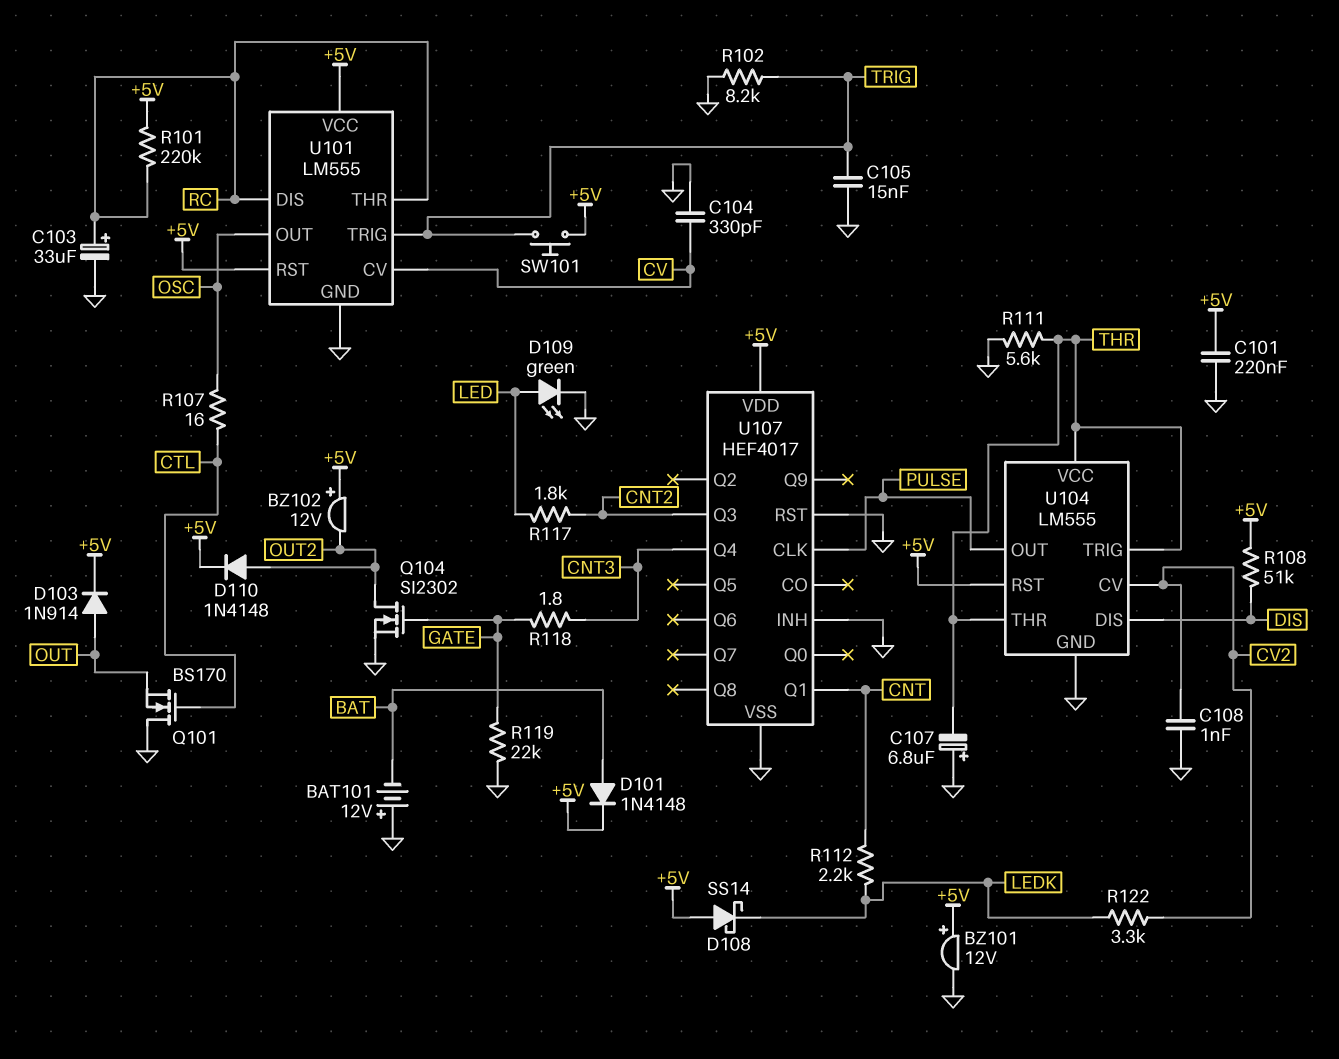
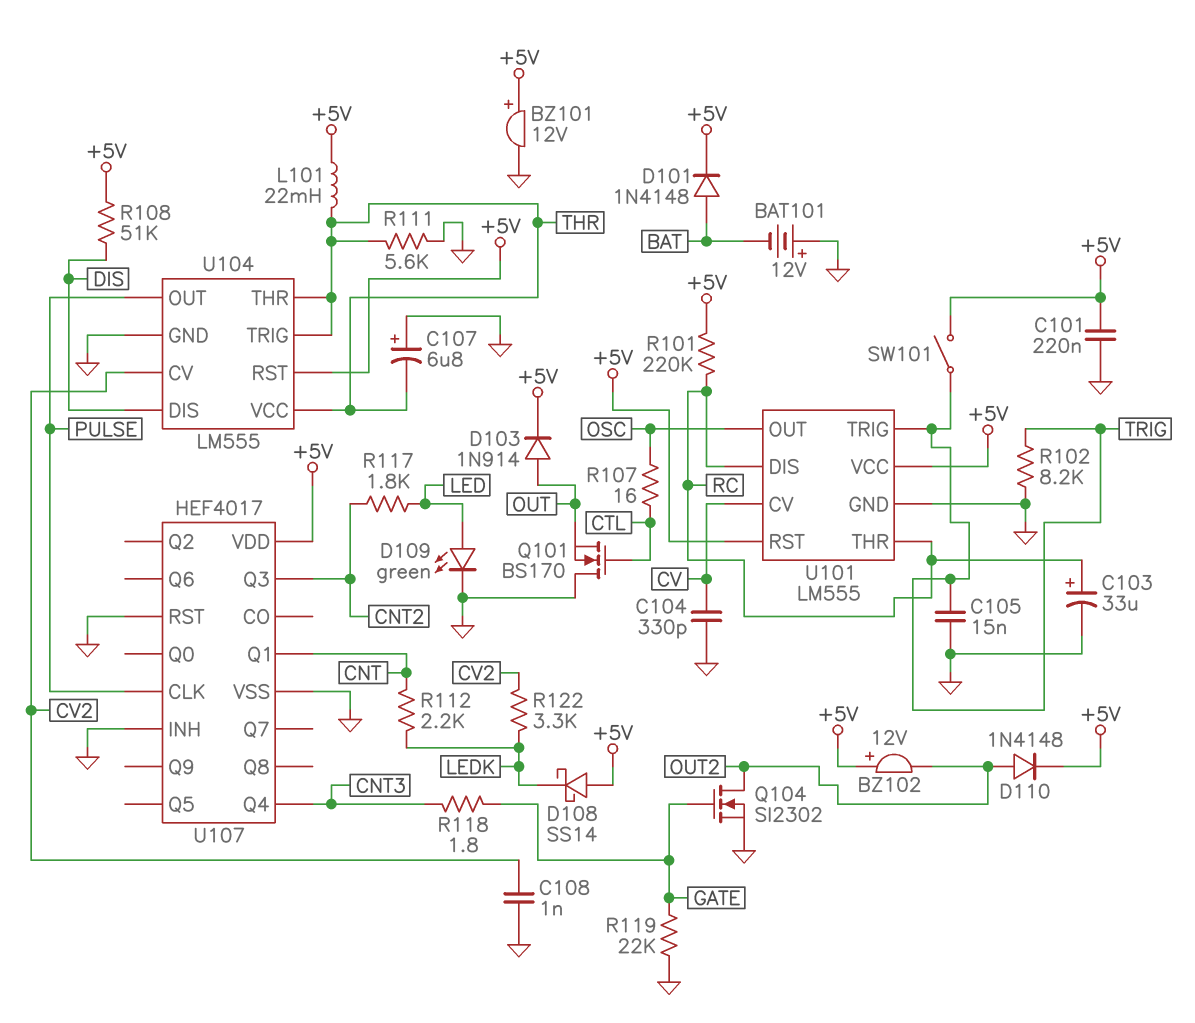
L101: none -> 22mH (+5V, THR)
SW101: button (+5V, TRIG) -> switch (+5V, TRIG)

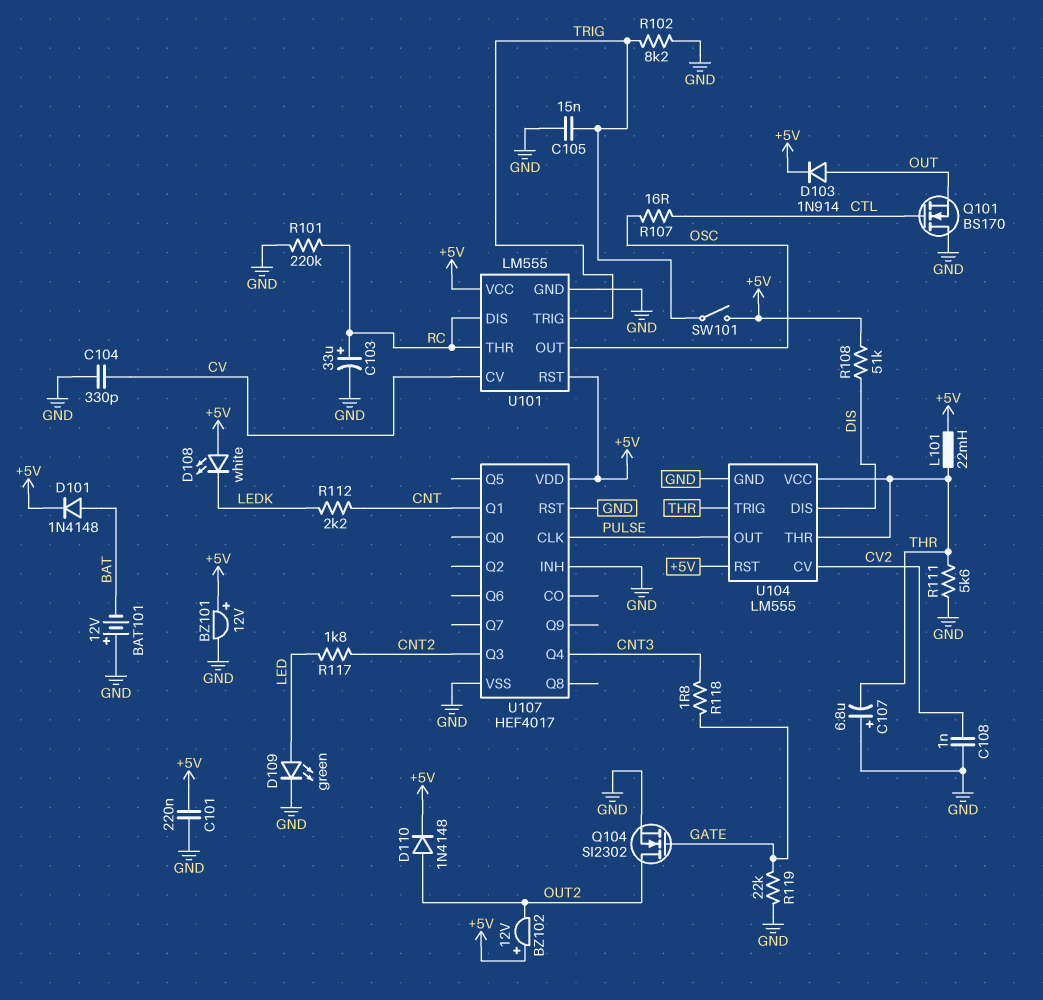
D108: schottky SS14 (A +5V, K LEDK) -> LED white (A +5V, K LEDK)
R101: 220k (+5V, RC) -> 220k (GND, RC)
R122: 3.3k (CV2, LEDK) -> none

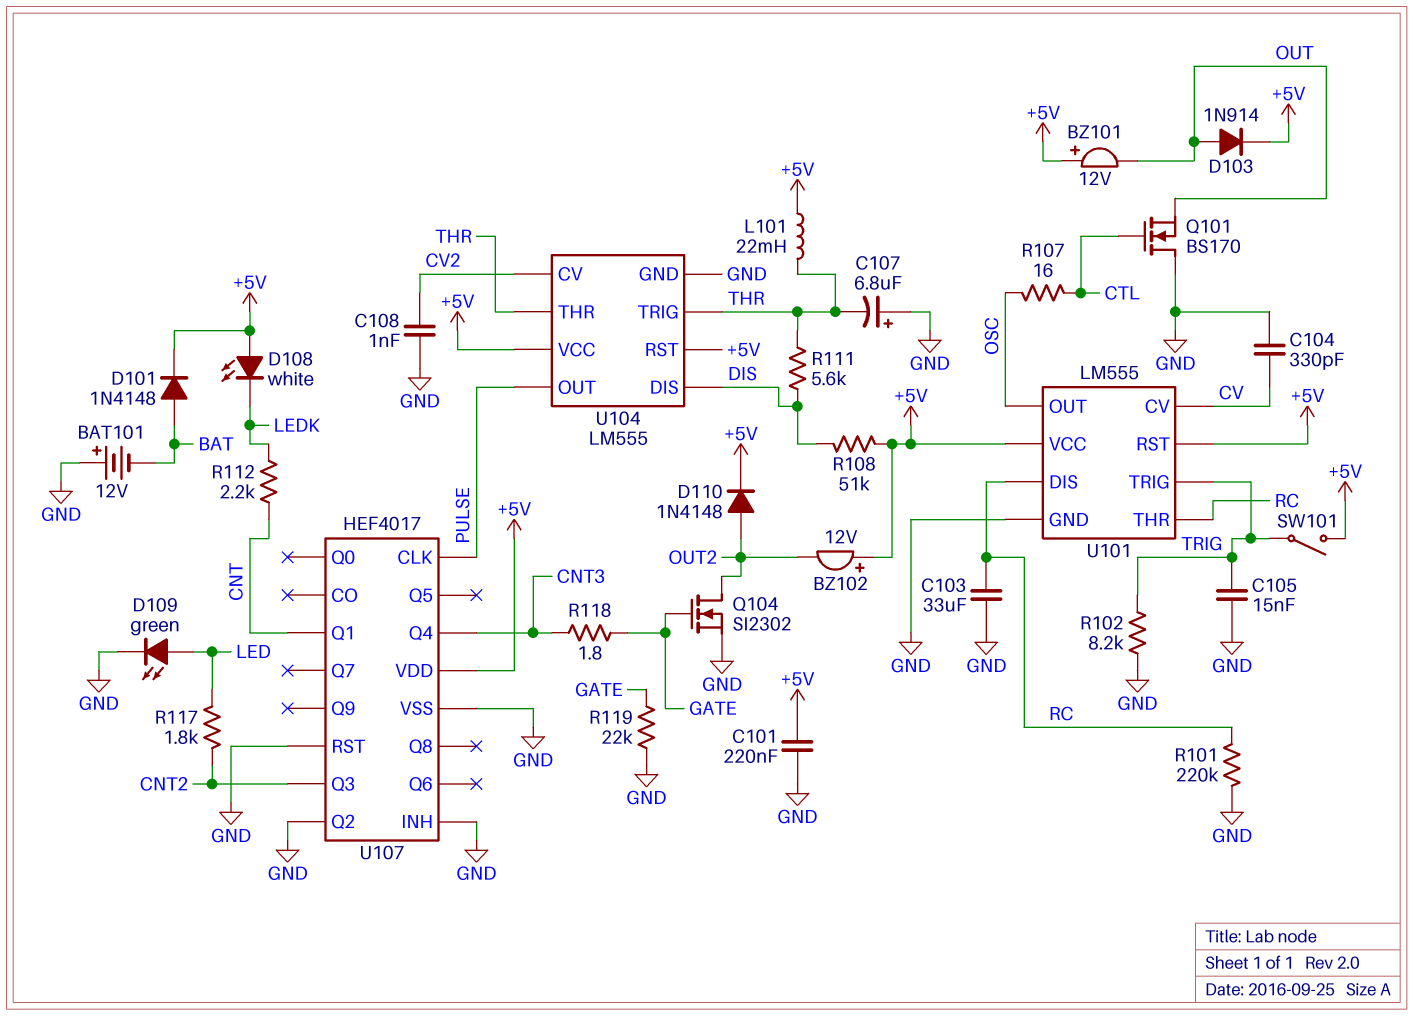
BZ101: buzzer 12V (plus +5V, minus GND) -> buzzer 12V (plus +5V, minus OUT)
C103: 33uF (plus RC, minus GND) -> 33uF (GND, RC)
R111: 5.6k (GND, THR) -> 5.6k (DIS, THR)
U104 pin VCC: THR -> +5V
U107 pin Q2: none -> GND

